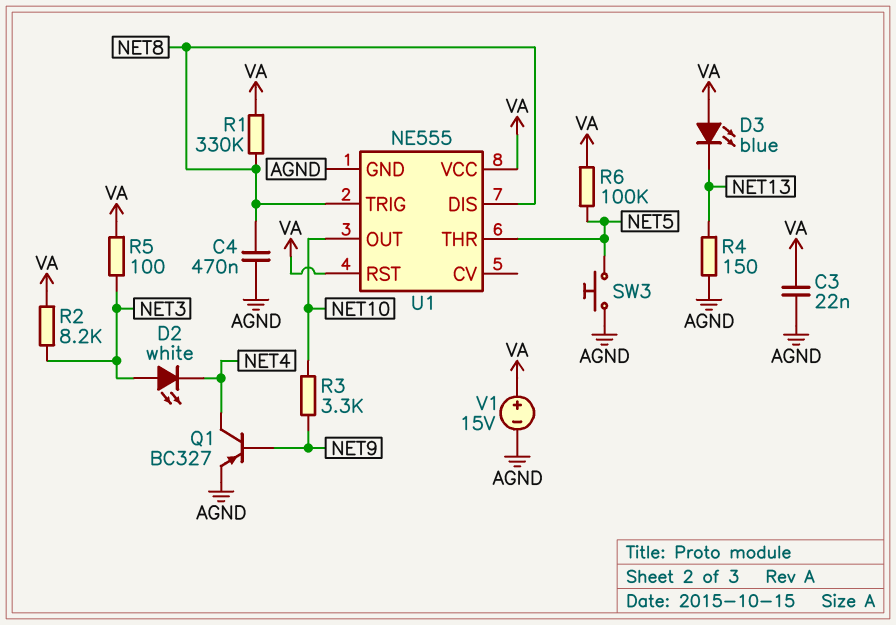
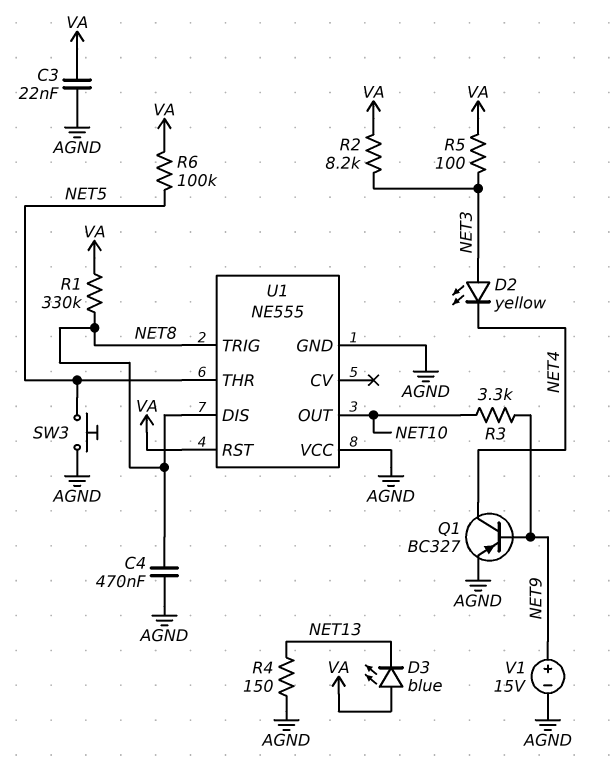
D2: LED white (A NET3, K NET4) -> LED yellow (A NET3, K NET4)
U1 pin VCC: VA -> AGND
V1: 15V (plus VA, minus AGND) -> 15V (plus NET9, minus AGND)

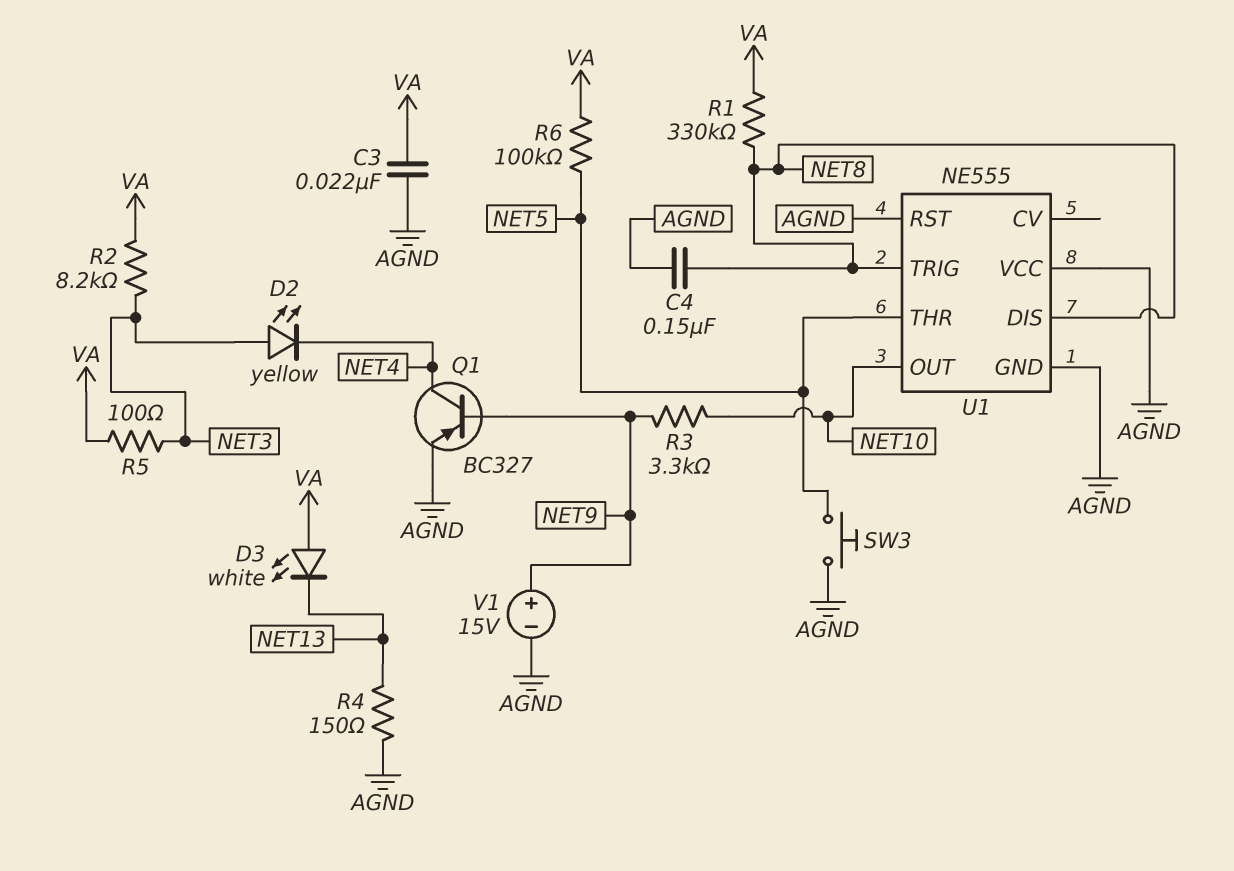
C4: 470nF (AGND, NET8) -> 150nF (AGND, NET8)
D3: LED blue (A VA, K NET13) -> LED white (A VA, K NET13)
U1 pin RST: VA -> AGND

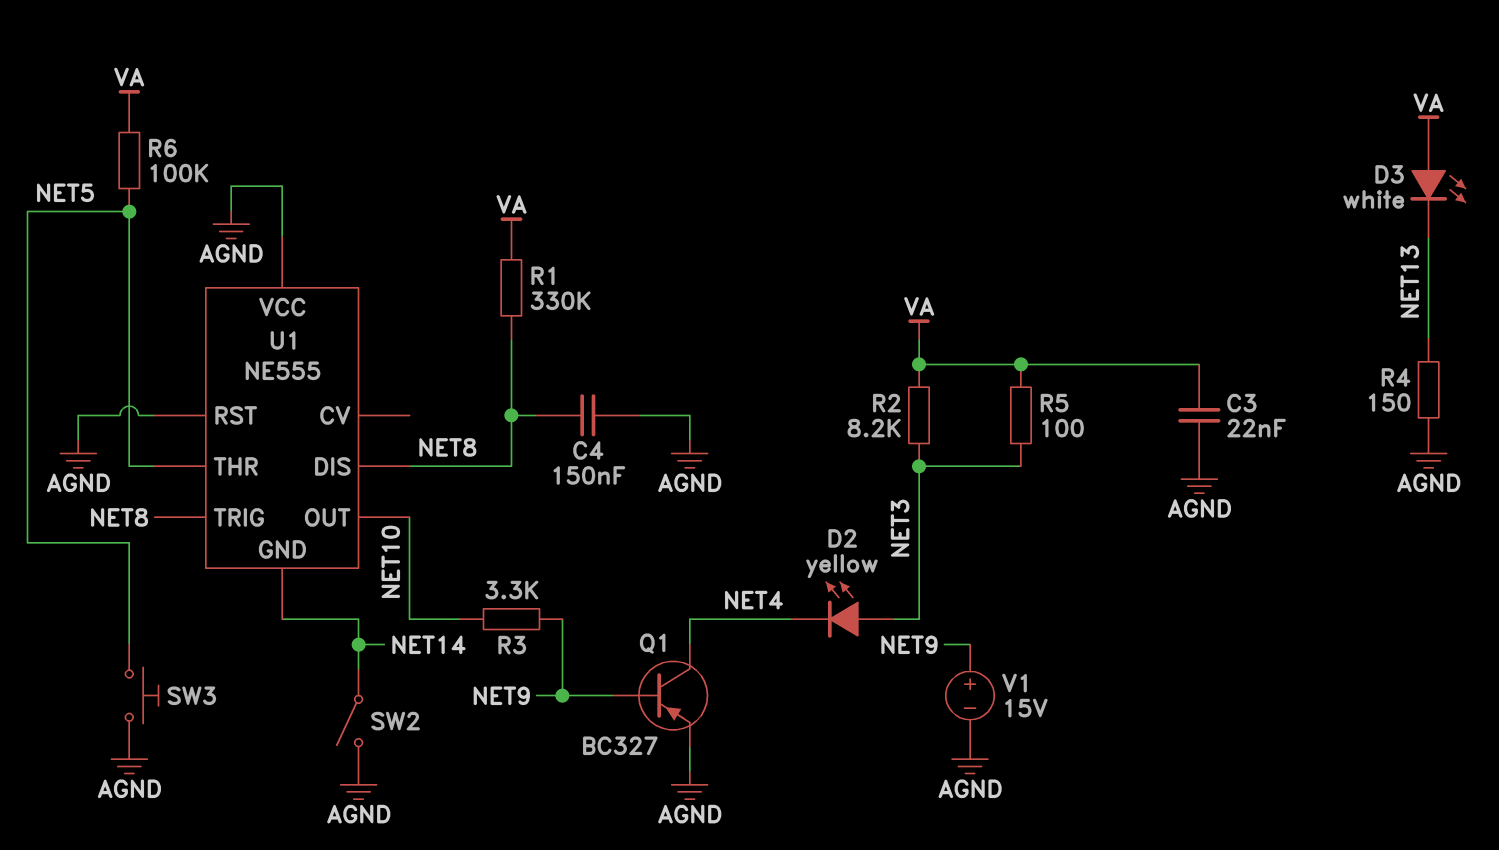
SW2: none -> switch (AGND, NET14)
U1 pin GND: AGND -> NET14

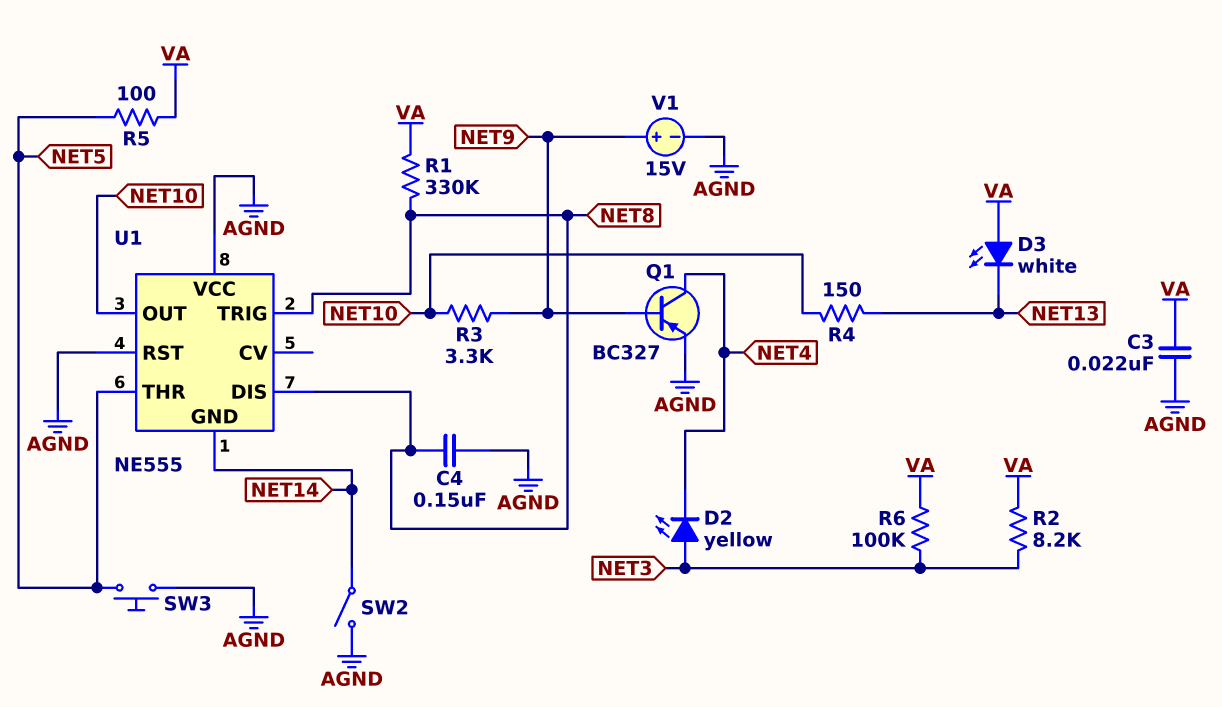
R4: 150 (AGND, NET13) -> 150 (NET10, NET13)
R5: 100 (NET3, VA) -> 100 (NET5, VA)
R6: 100k (NET5, VA) -> 100k (NET3, VA)

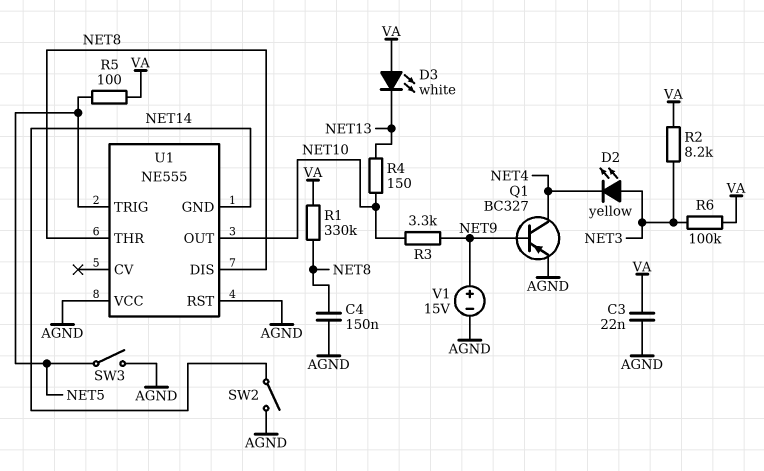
SW3: button (AGND, NET5) -> switch (AGND, NET5)
U1 pin THR: NET5 -> NET8
U1 pin TRIG: NET8 -> NET5

